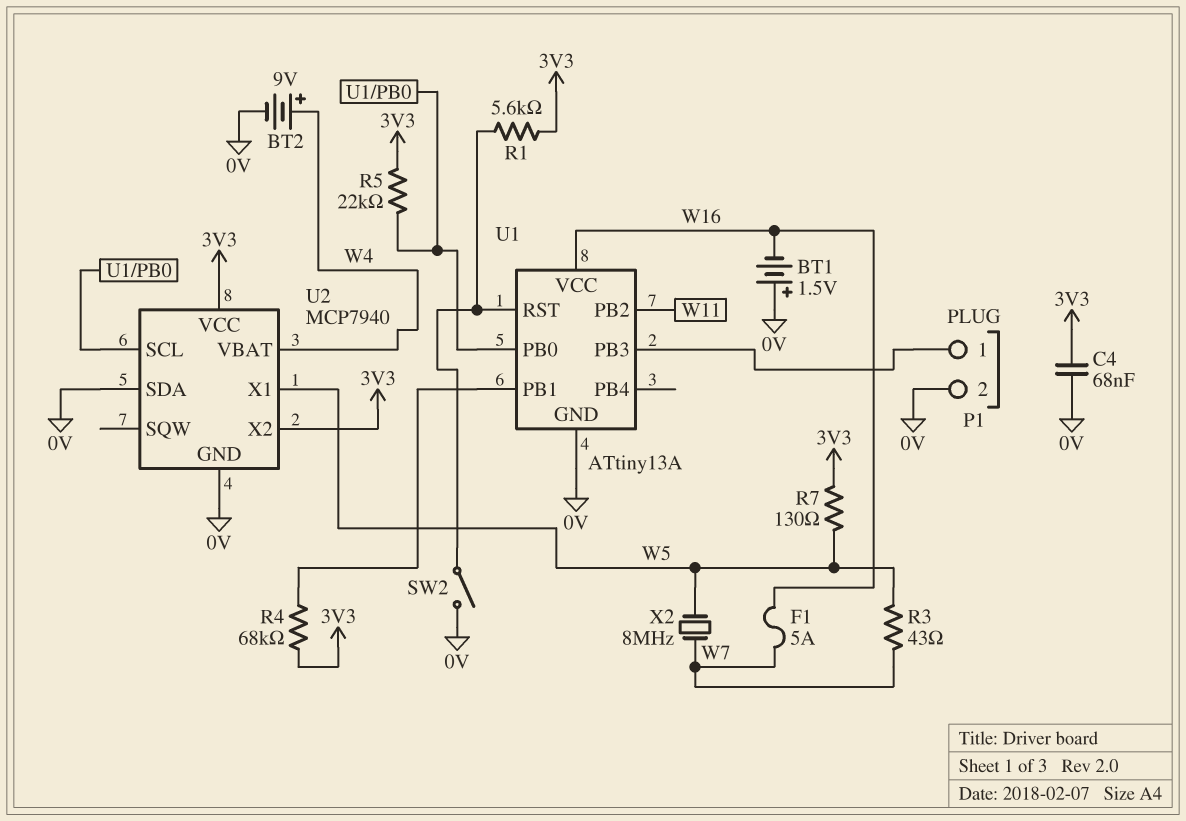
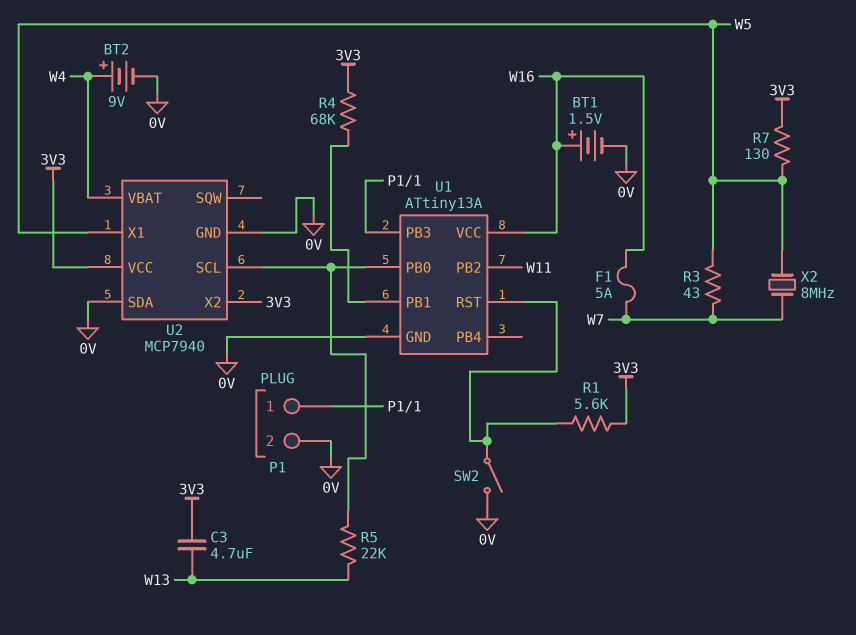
BT1: 1.5V (plus 0V, minus W16) -> 1.5V (plus W16, minus 0V)
C3: none -> 4.7uF (3V3, W13)
C4: 68nF (0V, 3V3) -> none
R5: 22k (3V3, U1/PB0) -> 22k (U1/PB0, W13)

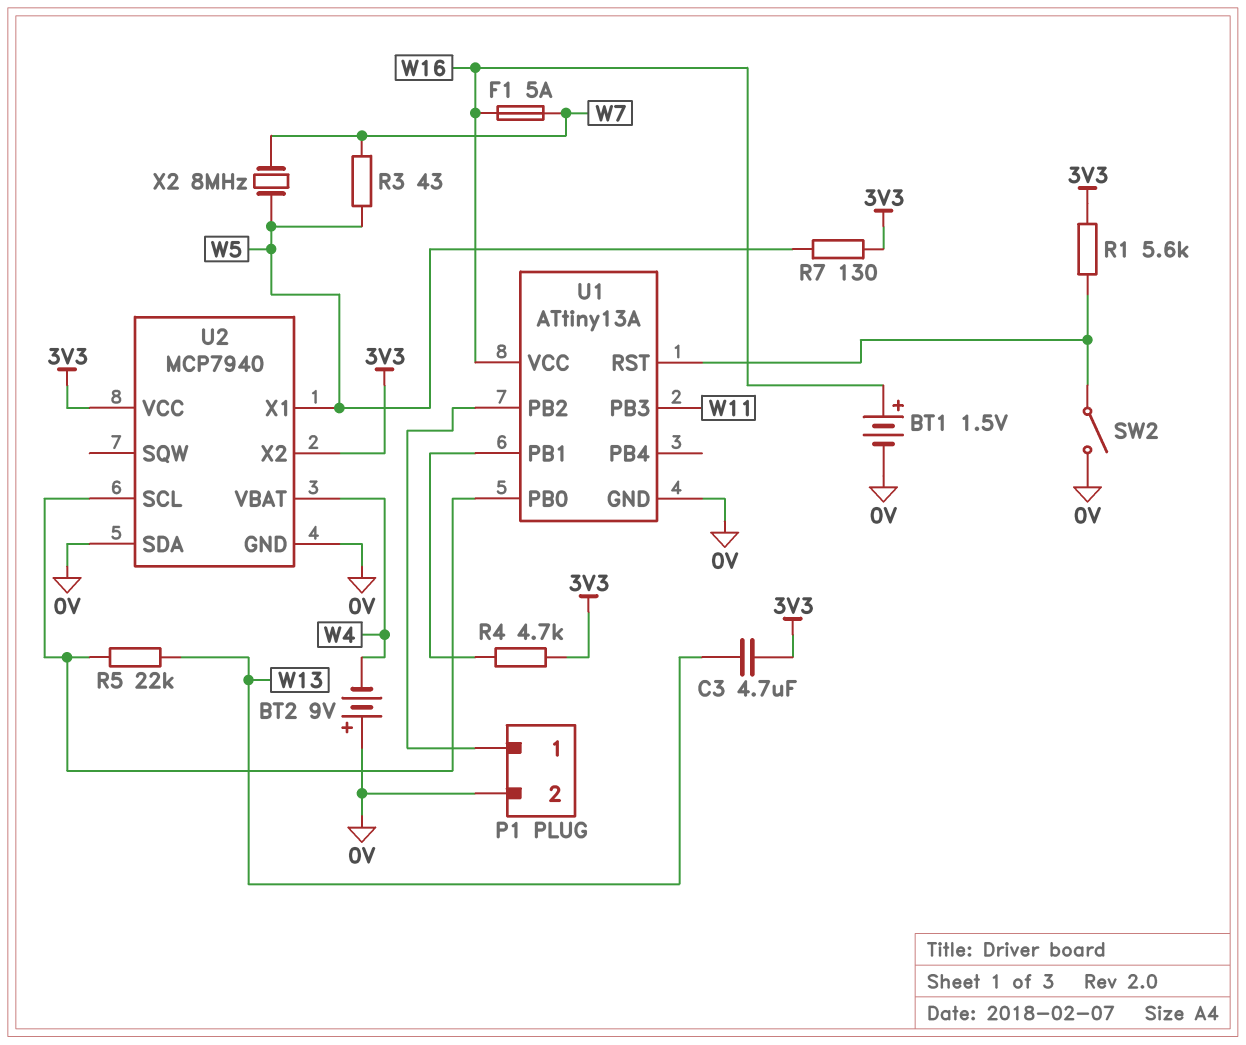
BT2: 9V (plus W4, minus 0V) -> 9V (plus 0V, minus W4)
R4: 68k (3V3, U1/PB1) -> 4.7k (3V3, U1/PB1)
U1 pin PB2: W11 -> P1/1
U1 pin PB3: P1/1 -> W11

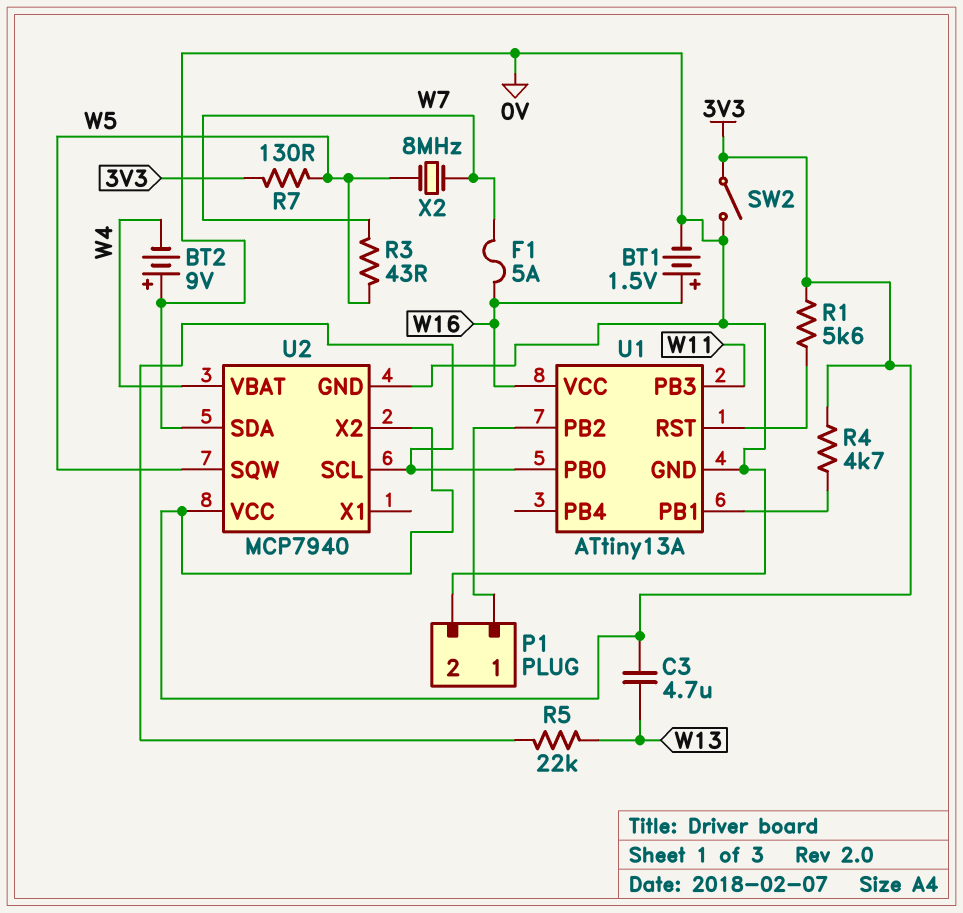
SW2: switch (0V, U1/RST) -> switch (0V, 3V3)
U2 pin SQW: none -> W5
U2 pin X1: W5 -> none

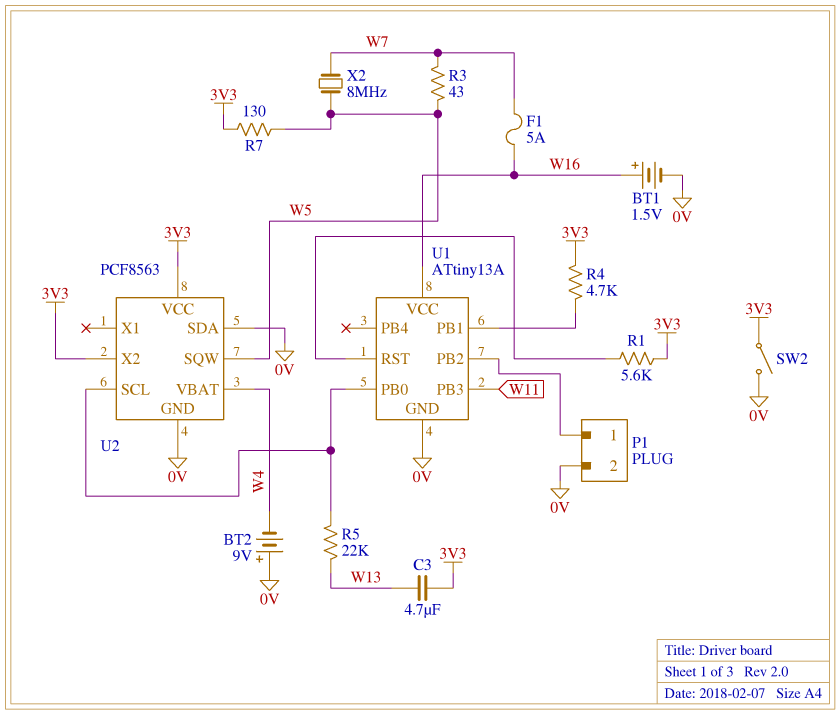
U2: MCP7940 -> PCF8563

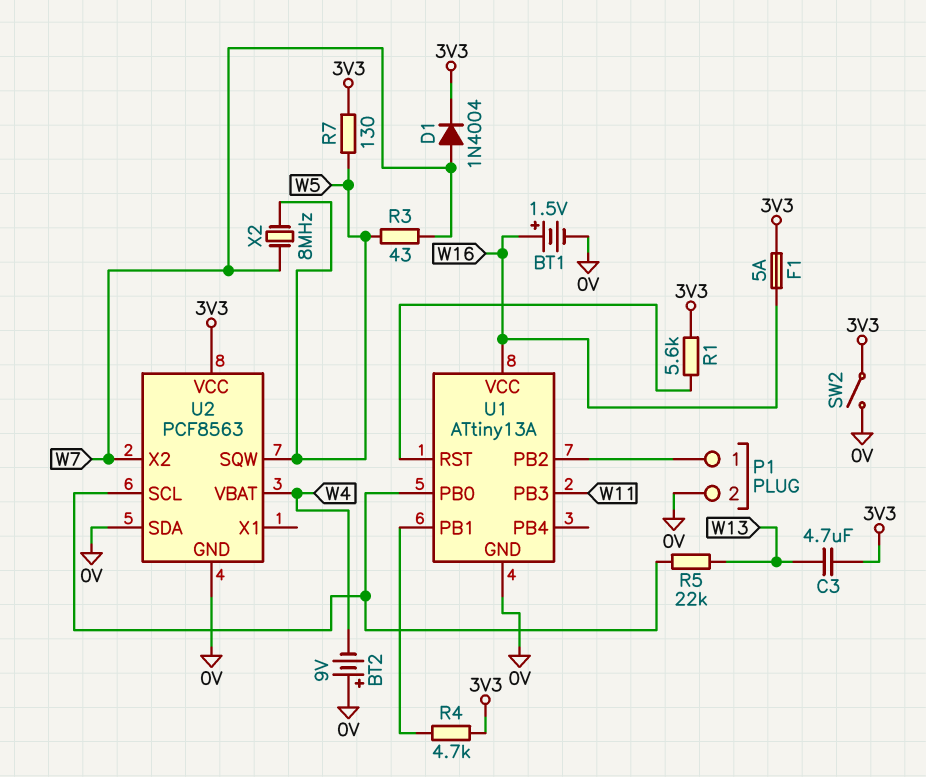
D1: none -> diode 1N4004 (A W7, K 3V3)
F1: 5A (W7, W16) -> 5A (3V3, W16)
U2 pin X2: 3V3 -> W7

